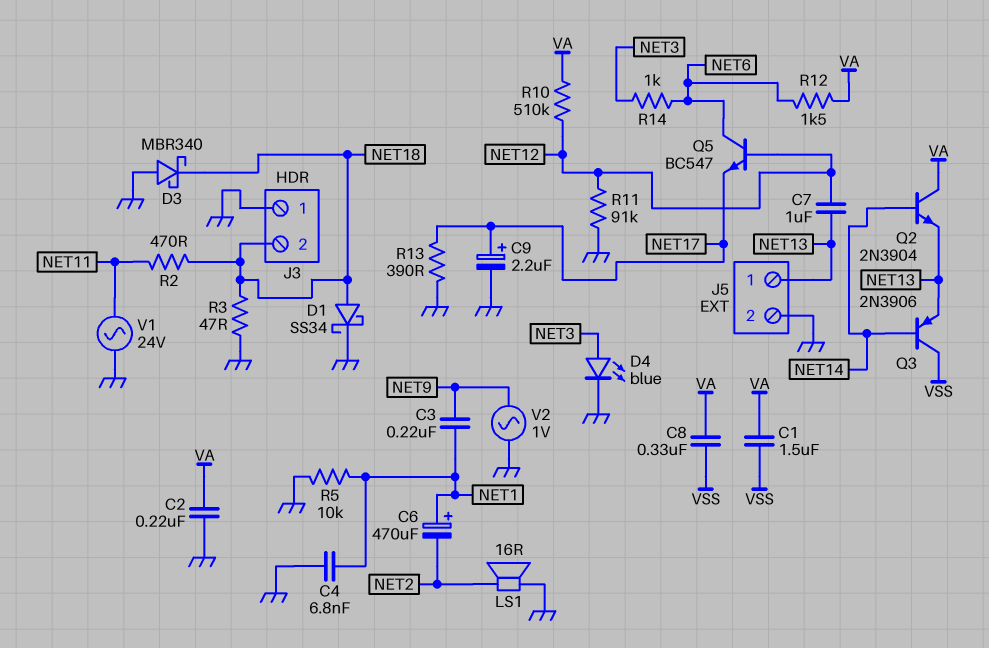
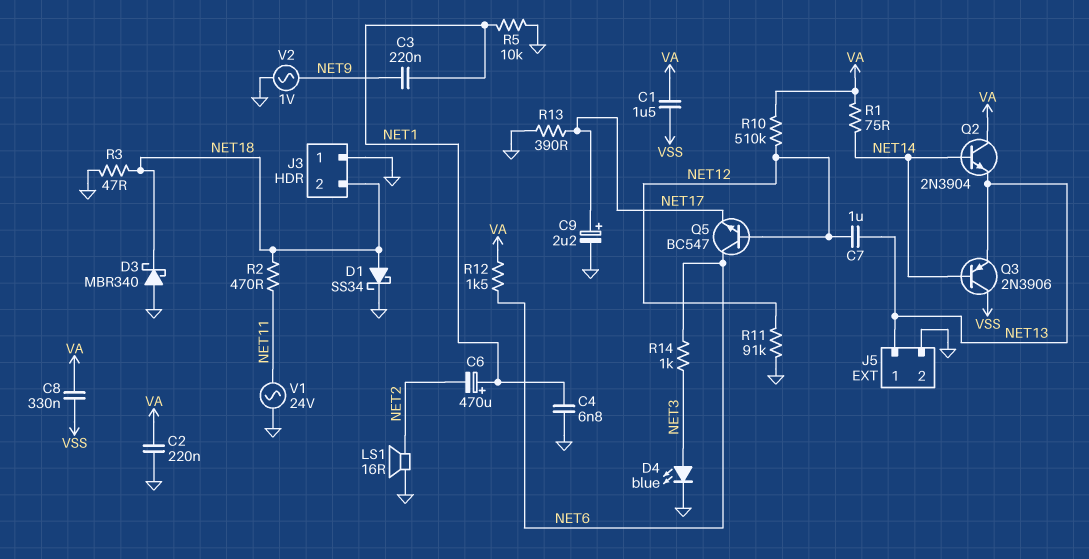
R1: none -> 75 (NET14, VA)

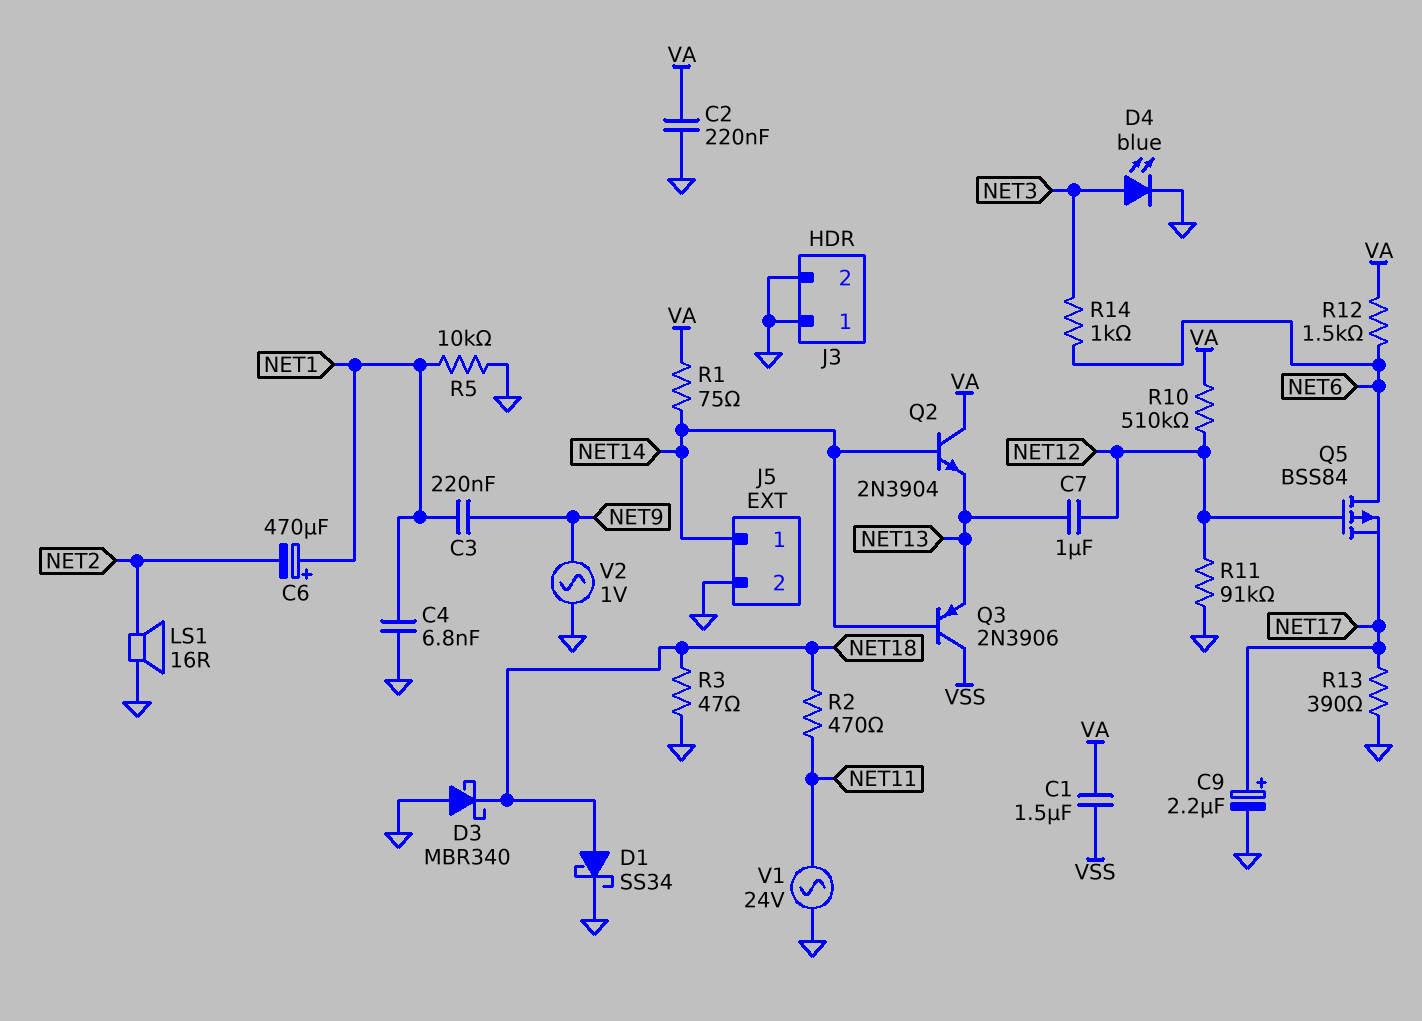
C8: 330nF (VA, VSS) -> none
J3 pin 2: NET18 -> GND
J5 pin 1: NET13 -> NET14
Q5: NPN BC547 (B NET12, C NET6, E NET17) -> PMOS BSS84 (G NET12, D NET6, S NET17)

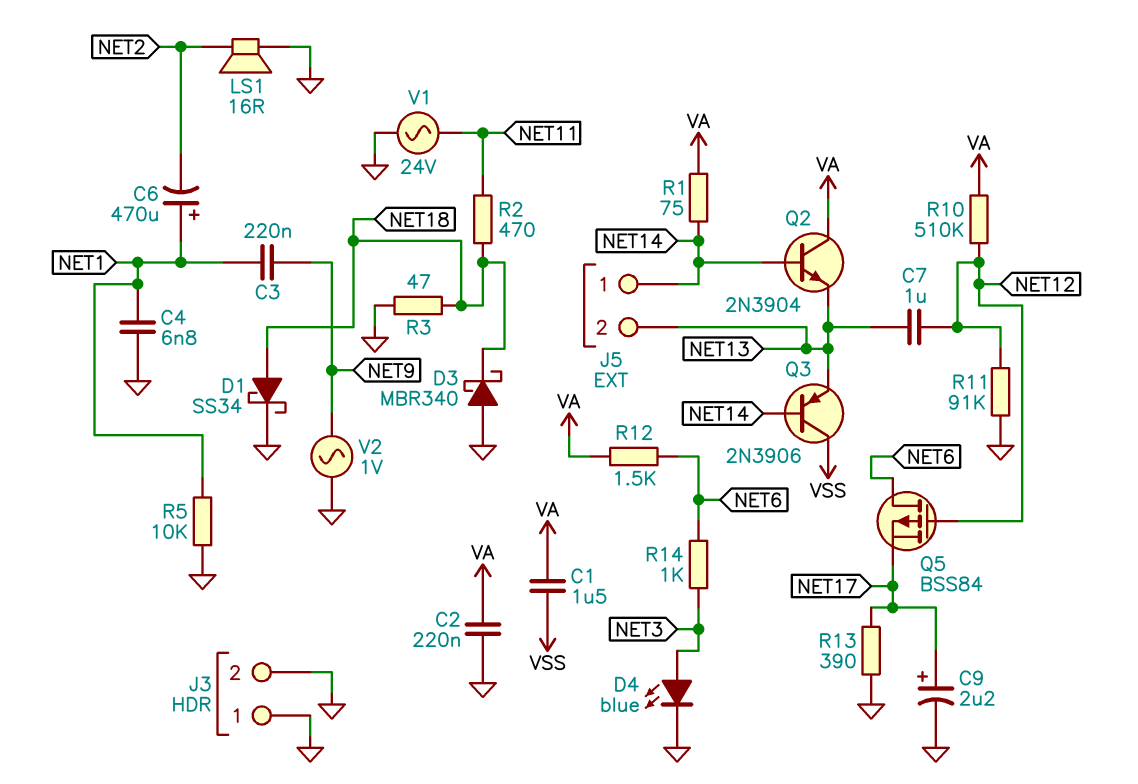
J5 pin 2: GND -> NET13

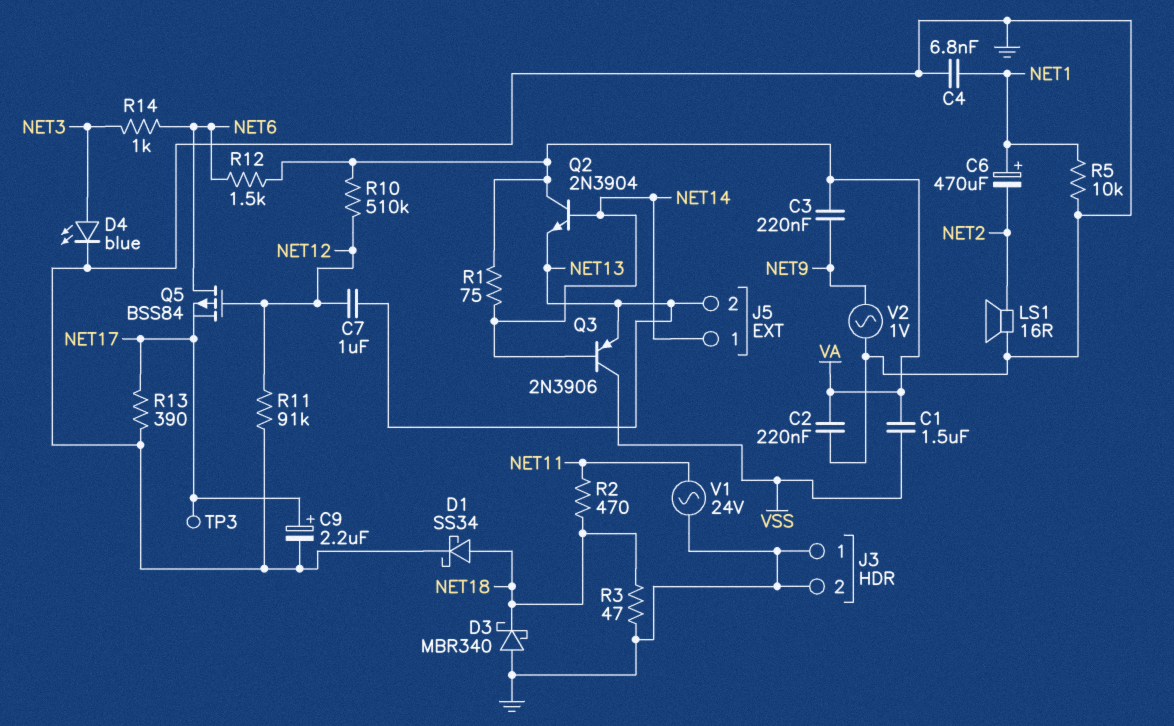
C3: 220nF (NET1, NET9) -> 220nF (NET9, VA)
TP3: none -> test point (NET17)

